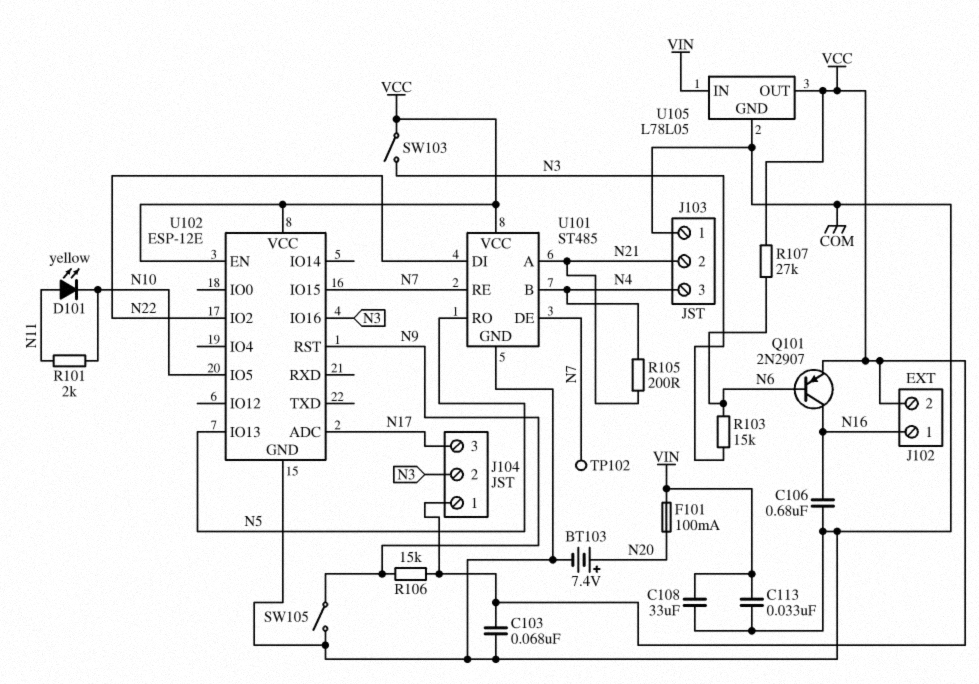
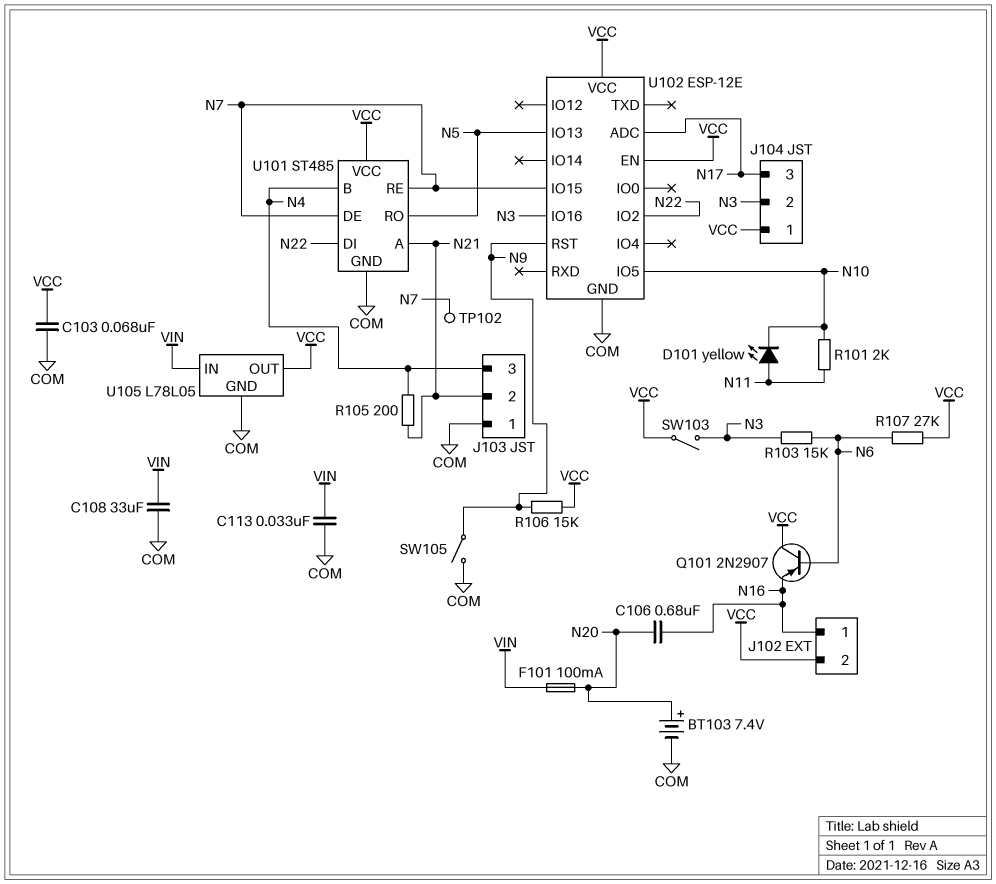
C106: 680nF (COM, N16) -> 680nF (N16, N20)
Q101: PNP 2N2907 (B N6, C N16, E VCC) -> PNP 2N2907 (B N6, C VCC, E N16)

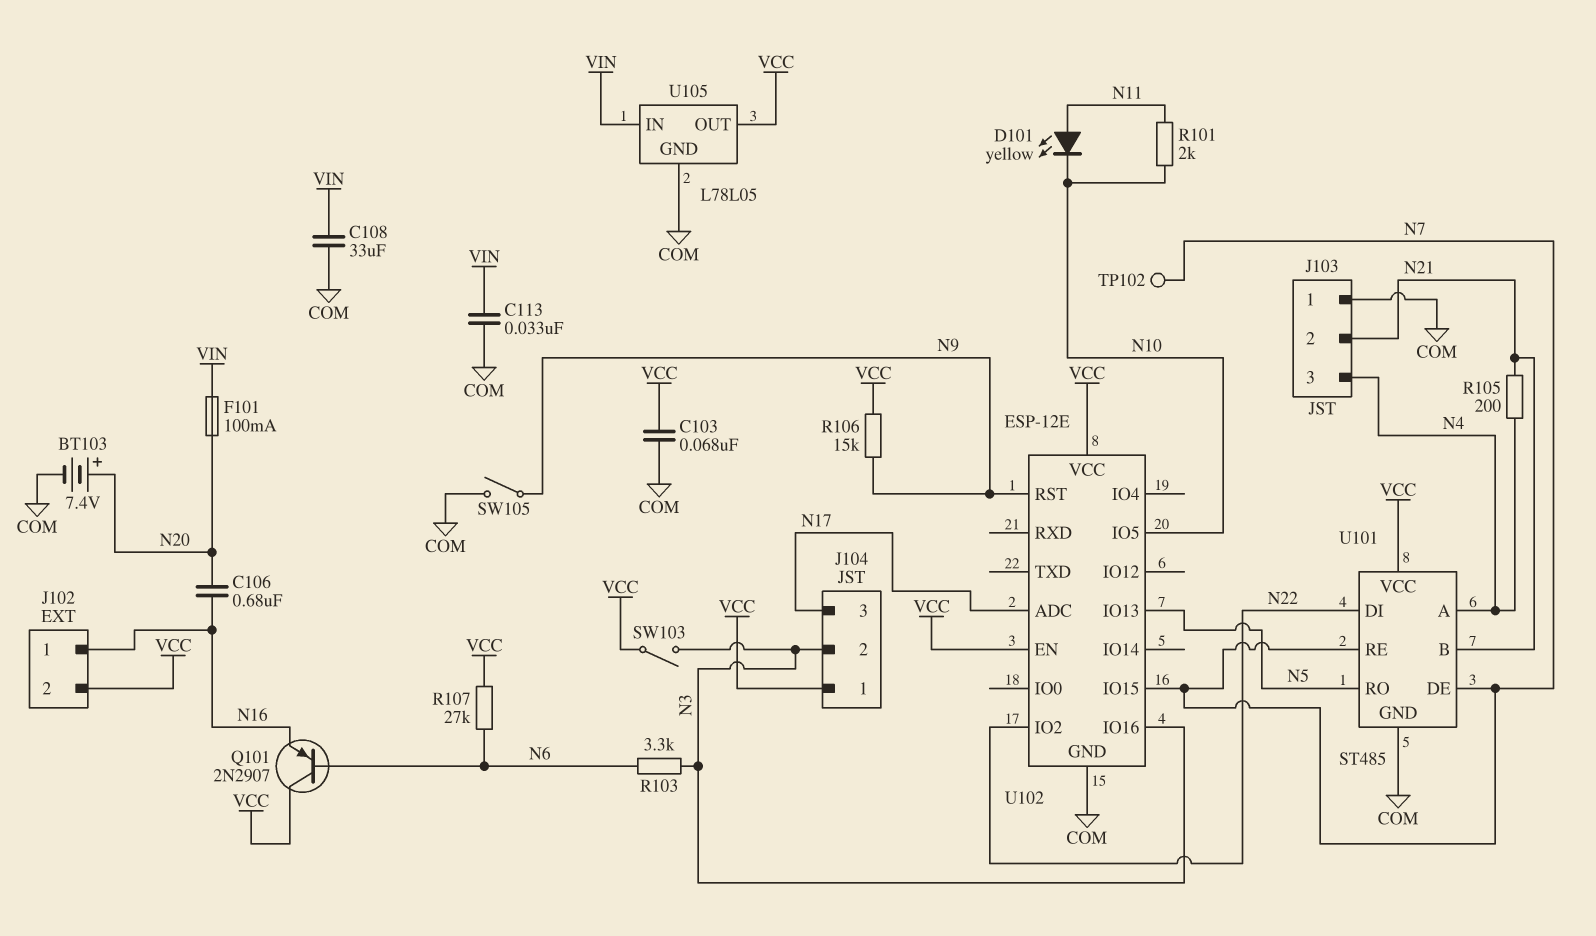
R103: 15k (N3, N6) -> 3.3k (N3, N6)
U101 pin A: N21 -> N4
U101 pin B: N4 -> N21

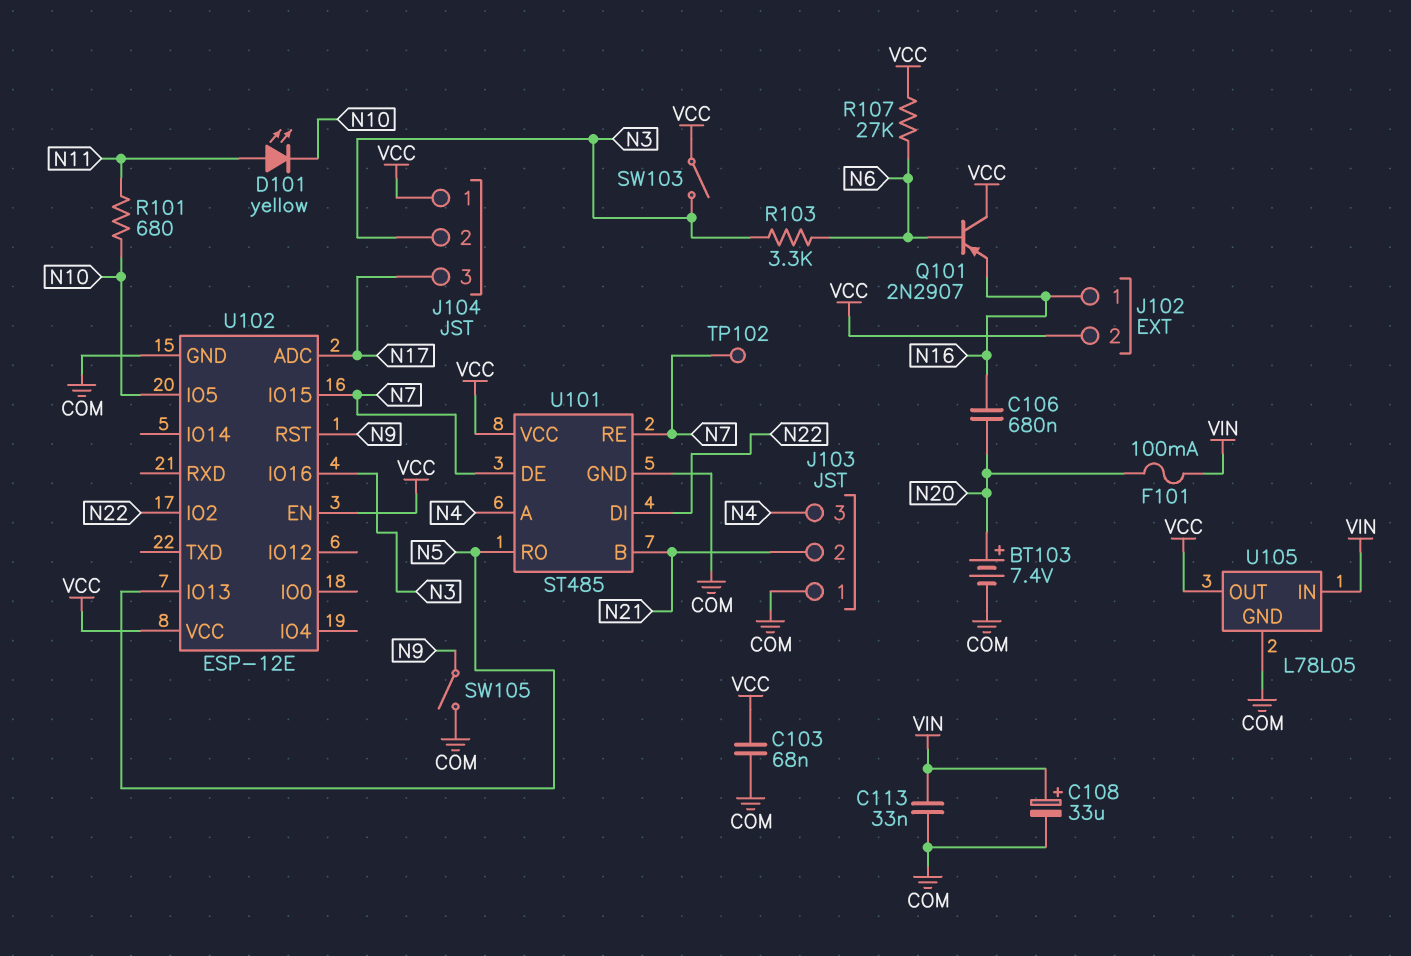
C108: 33uF (COM, VIN) -> 33uF (plus VIN, minus COM)
R101: 2k (N10, N11) -> 680 (N10, N11)
R105: 200 (N4, N21) -> none
R106: 15k (N9, VCC) -> none

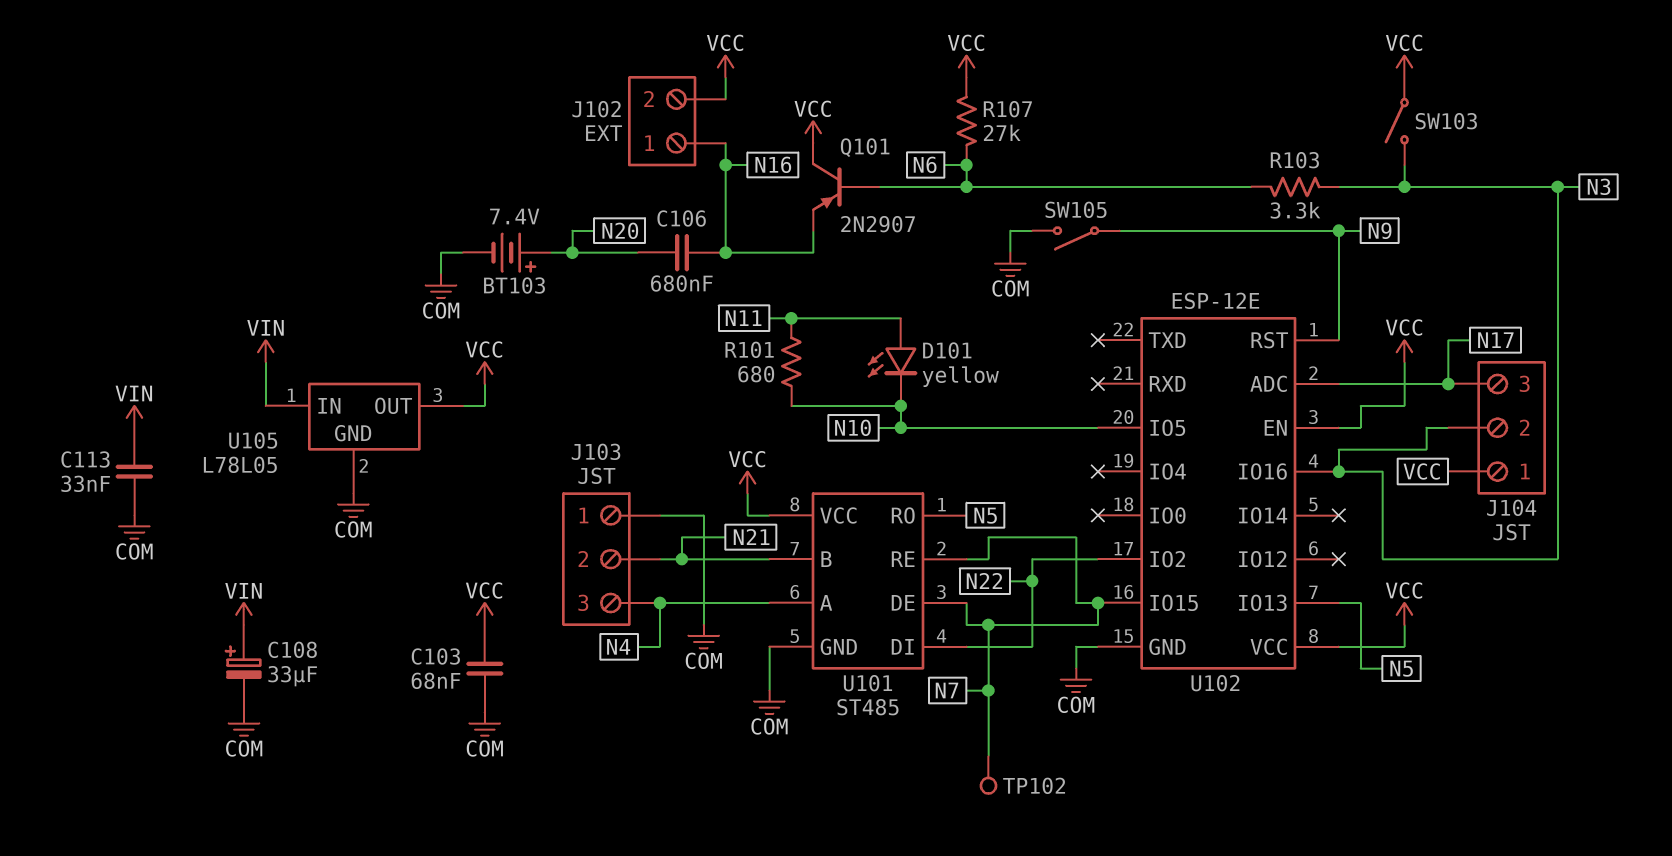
F101: 100mA (N20, VIN) -> none

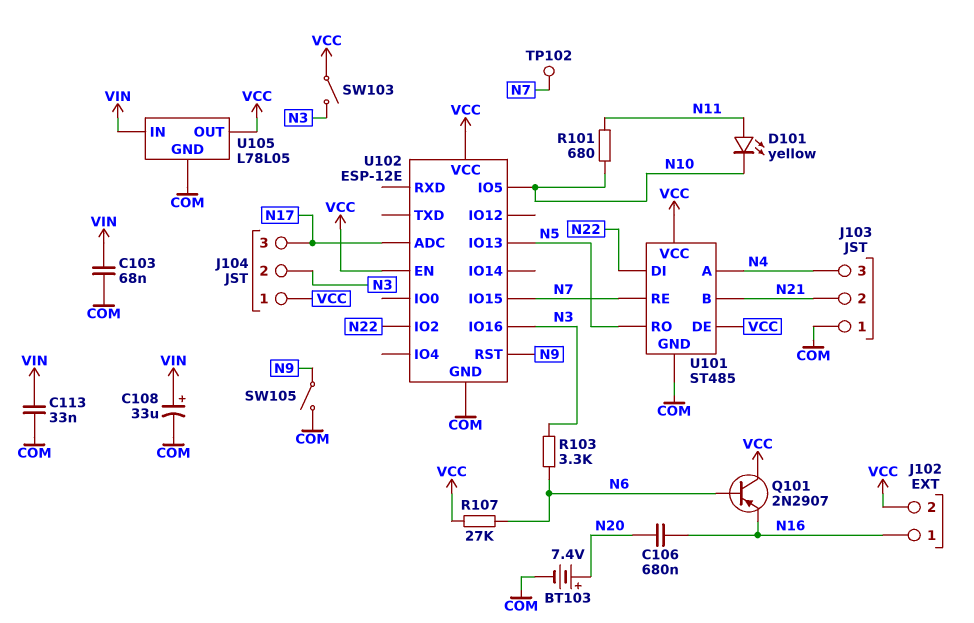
C103: 68nF (COM, VCC) -> 68nF (COM, VIN)
U101 pin DE: N7 -> VCC

